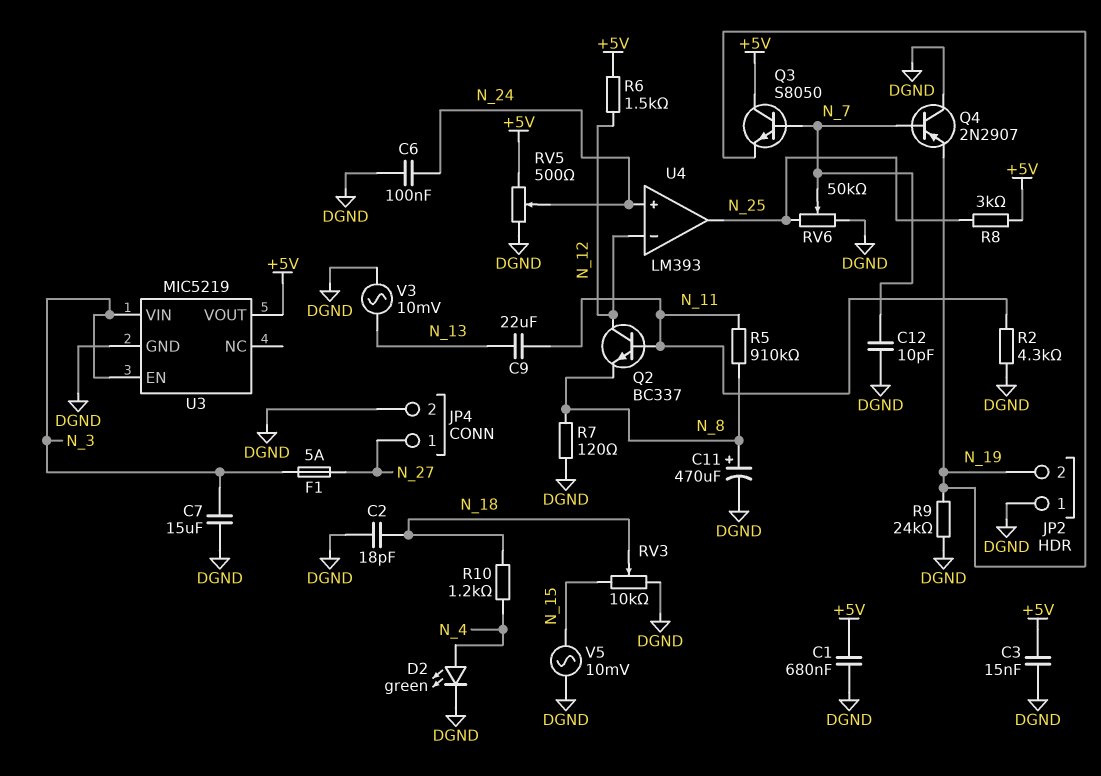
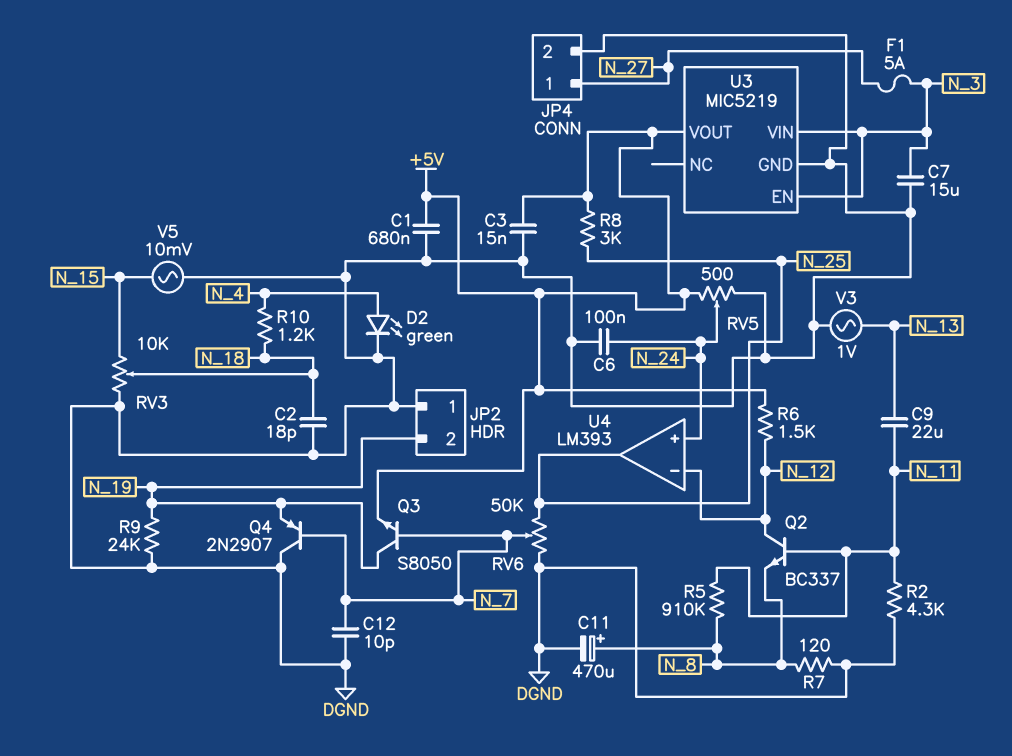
Q3: NPN S8050 (B N_7, C +5V, E N_19) -> NPN S8050 (B N_7, C N_19, E +5V)
V3: AC 10mV (DGND, N_13) -> AC 1V (DGND, N_13)

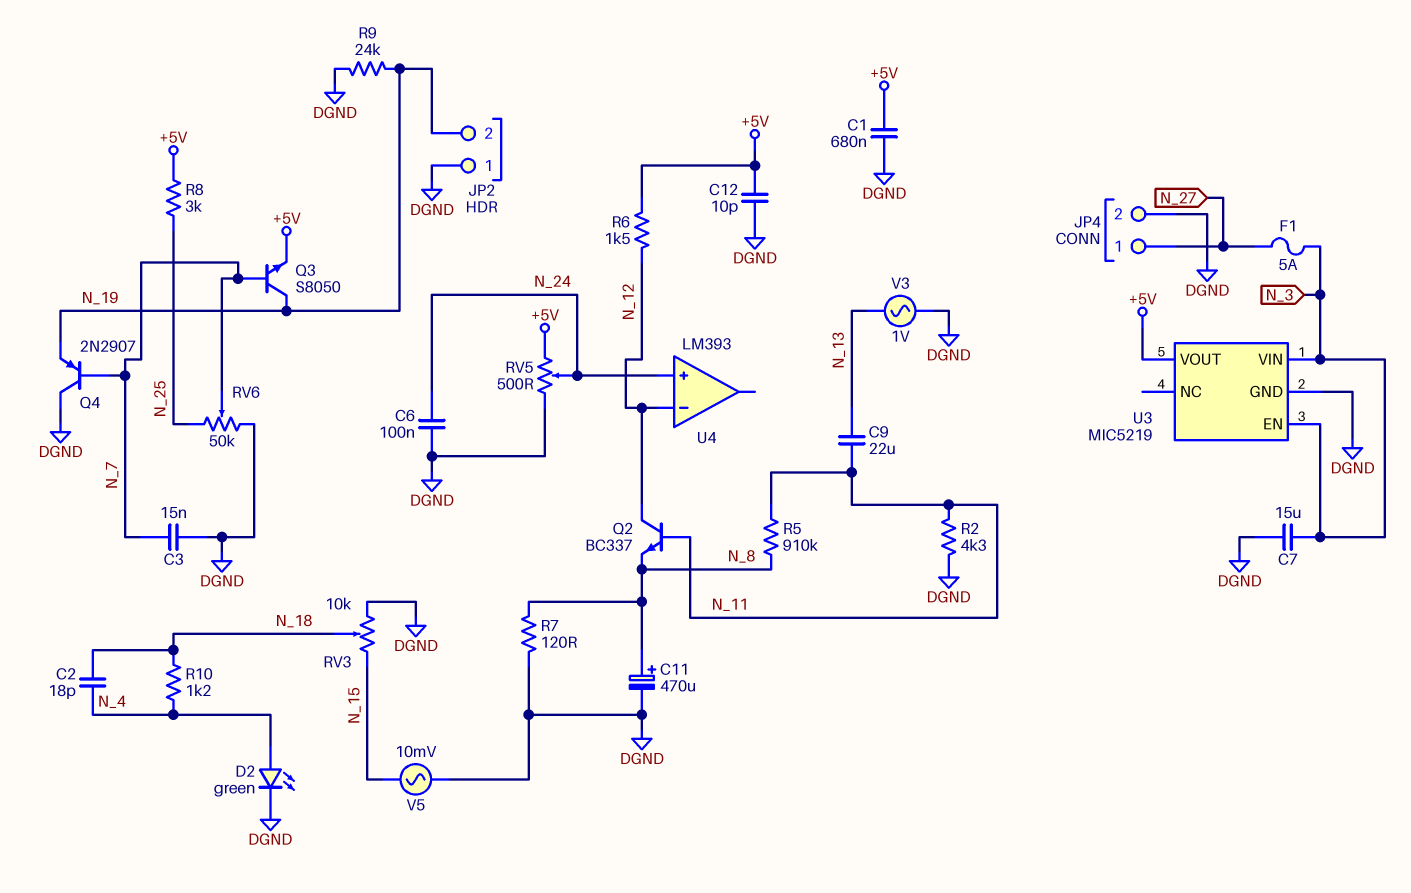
C2: 18pF (DGND, N_18) -> 18pF (N_4, N_18)
C3: 15nF (+5V, DGND) -> 15nF (DGND, N_7)
C12: 10pF (DGND, N_7) -> 10pF (+5V, DGND)
U4 pin out: N_25 -> none

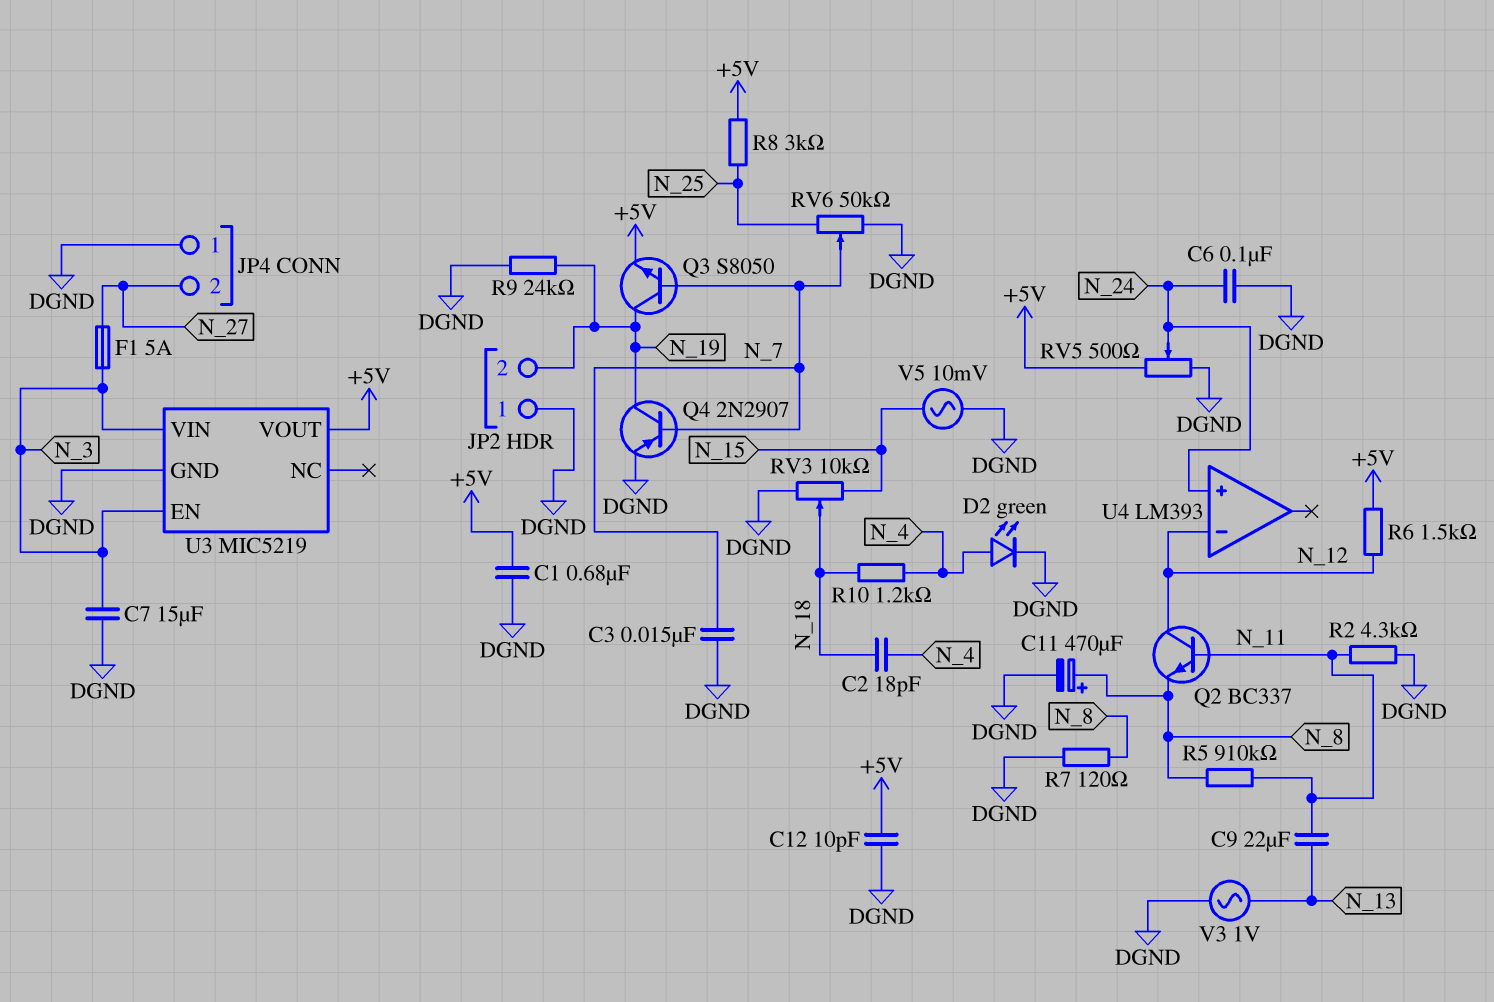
JP4 pin 1: N_27 -> DGND
JP4 pin 2: DGND -> N_27
Q4: PNP 2N2907 (B N_7, C DGND, E N_19) -> PNP 2N2907 (B N_7, C N_19, E DGND)

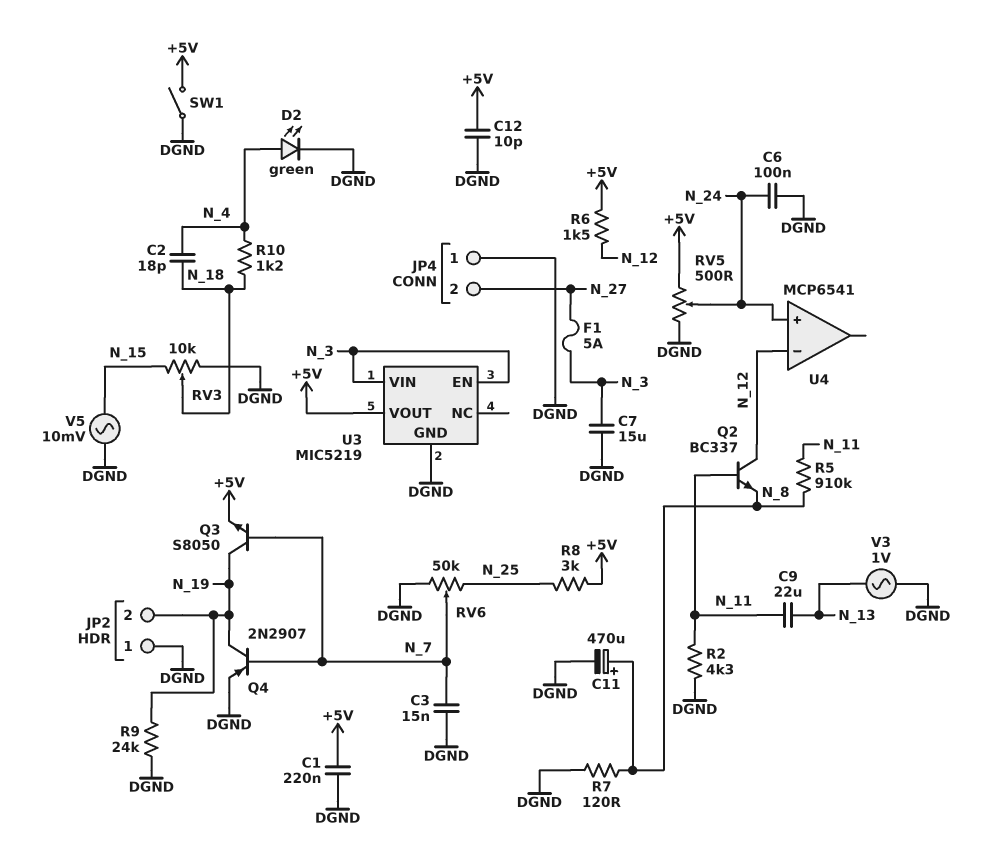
C1: 680nF (+5V, DGND) -> 220nF (+5V, DGND)
SW1: none -> switch (+5V, DGND)
U4: LM393 -> MCP6541

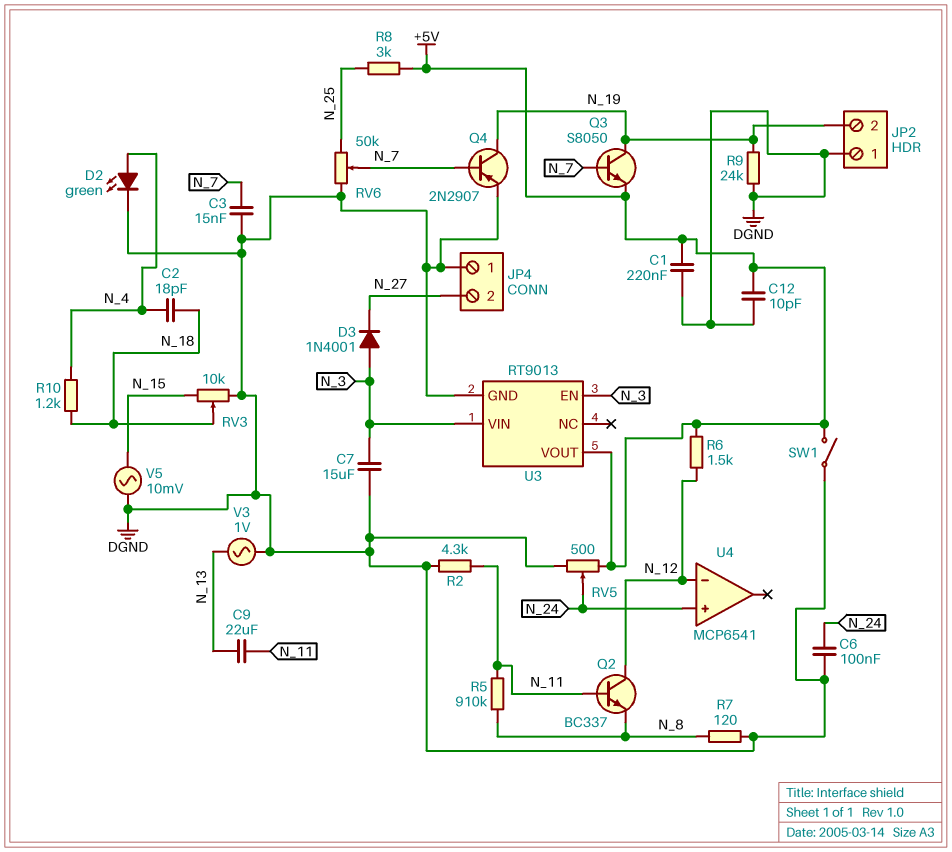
C11: 470uF (plus N_8, minus DGND) -> none
D3: none -> diode 1N4001 (A N_3, K N_27)
F1: 5A (N_3, N_27) -> none
U3: MIC5219 -> RT9013

